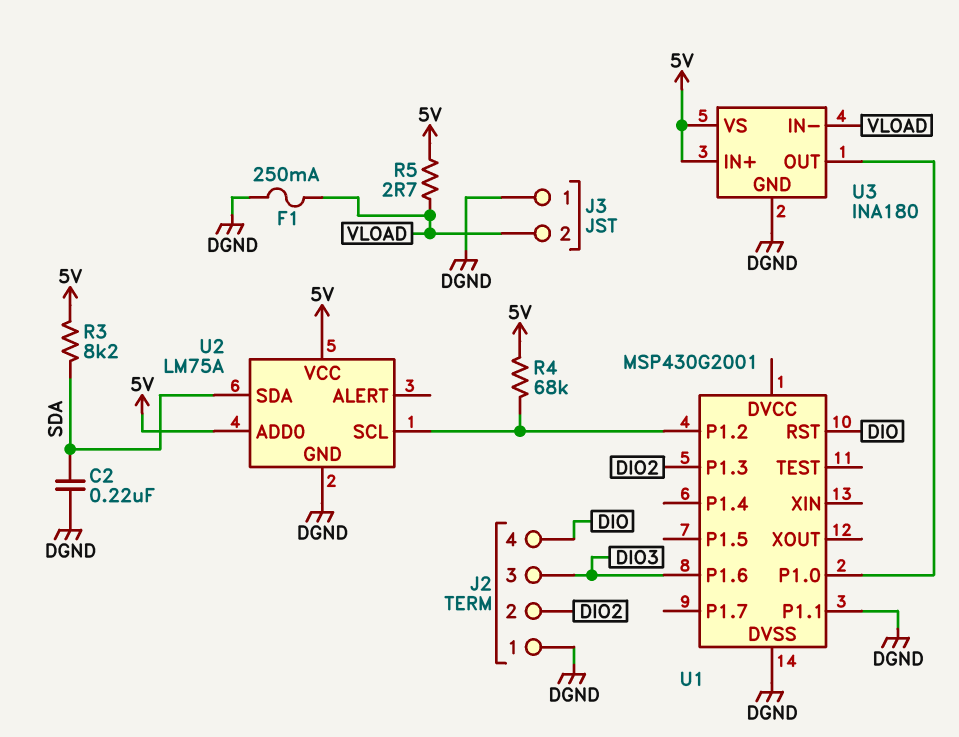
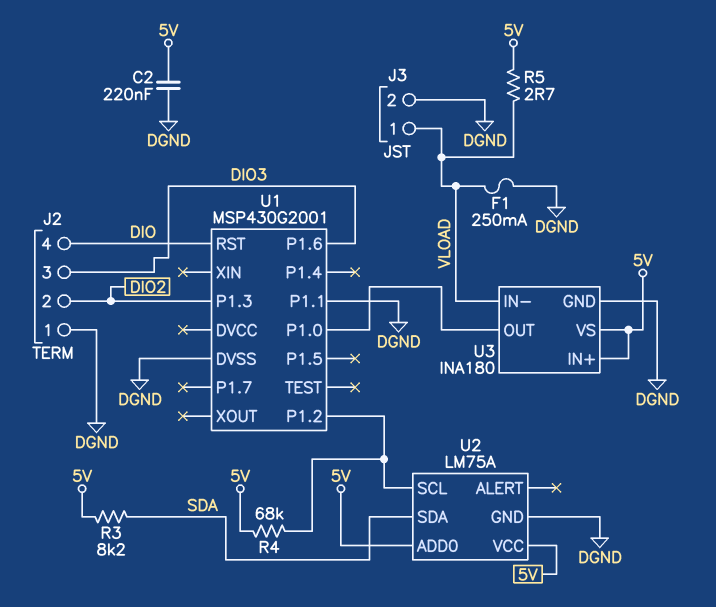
C2: 220nF (DGND, SDA) -> 220nF (5V, DGND)
J3 pin 1: DGND -> VLOAD
J3 pin 2: VLOAD -> DGND

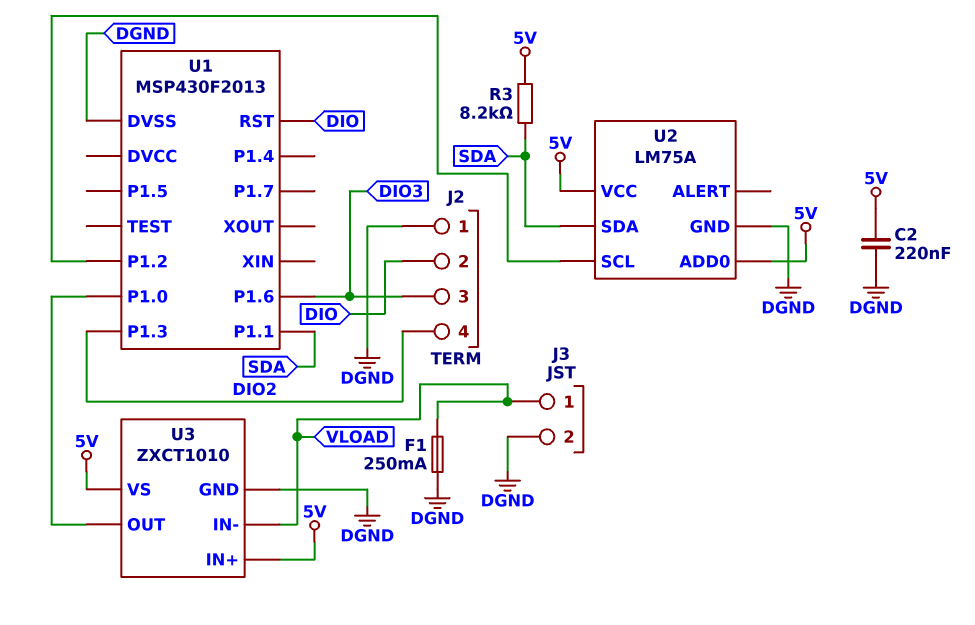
J2 pin 2: DIO2 -> DIO
J2 pin 4: DIO -> DIO2
R4: 68k (5V, U1/P1.2) -> none
R5: 2.7 (5V, VLOAD) -> none
U1: MSP430G2001 -> MSP430F2013
U1 pin P1.1: DGND -> SDA
U3: INA180 -> ZXCT1010

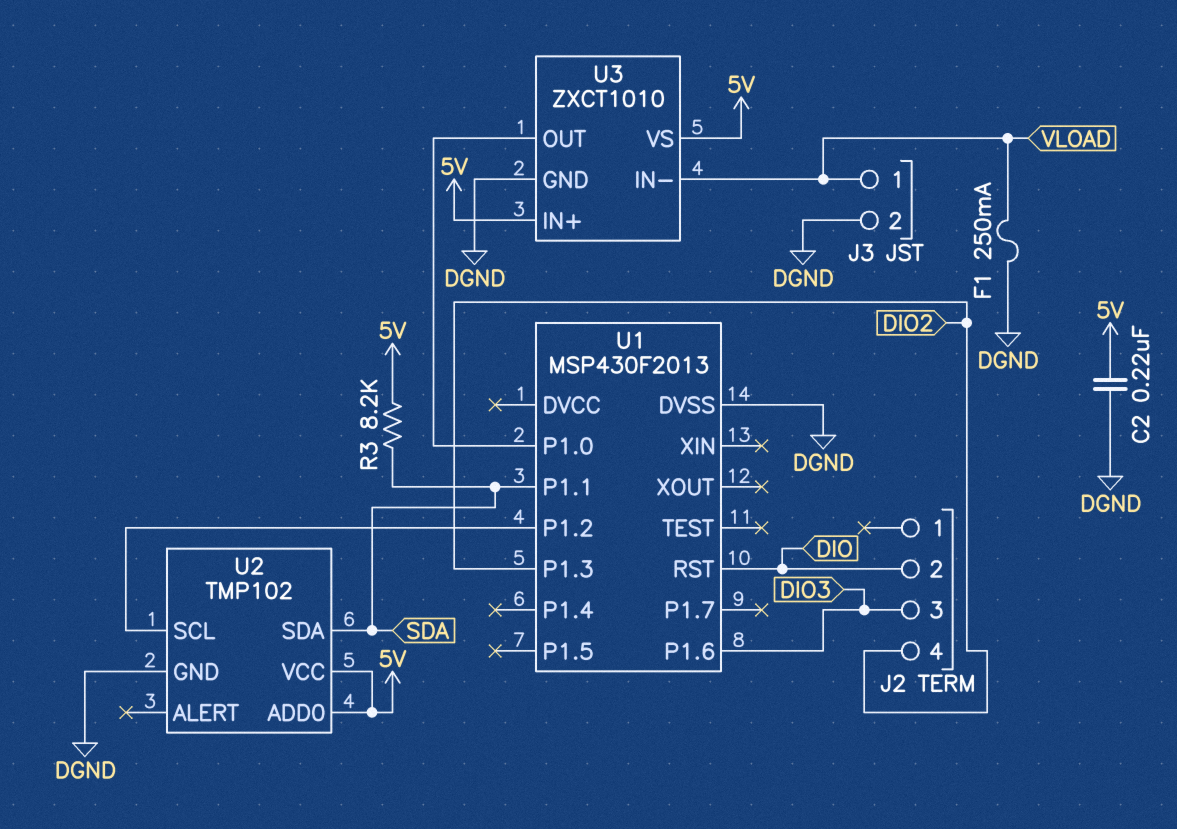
J2 pin 1: DGND -> none
U2: LM75A -> TMP102

